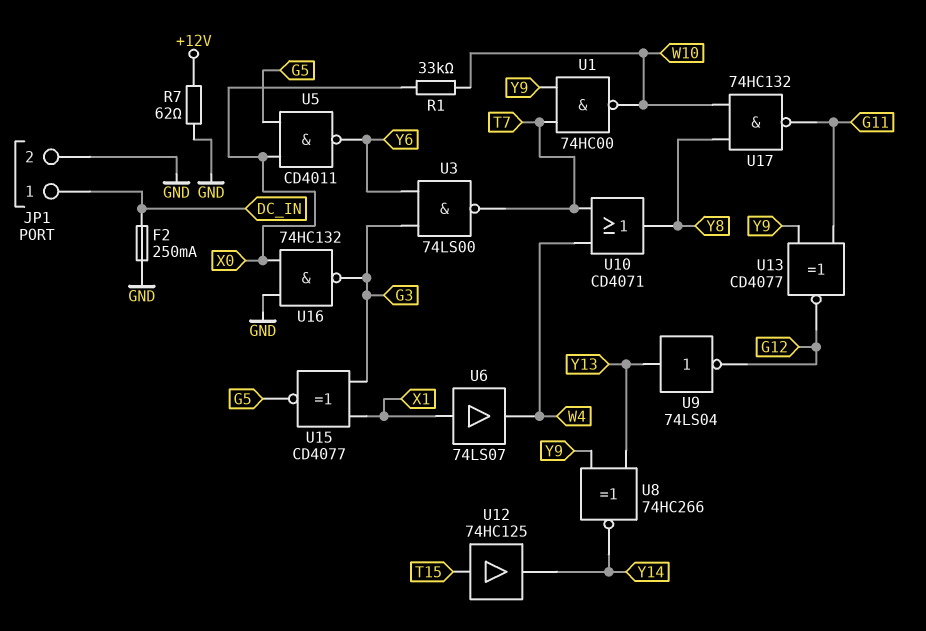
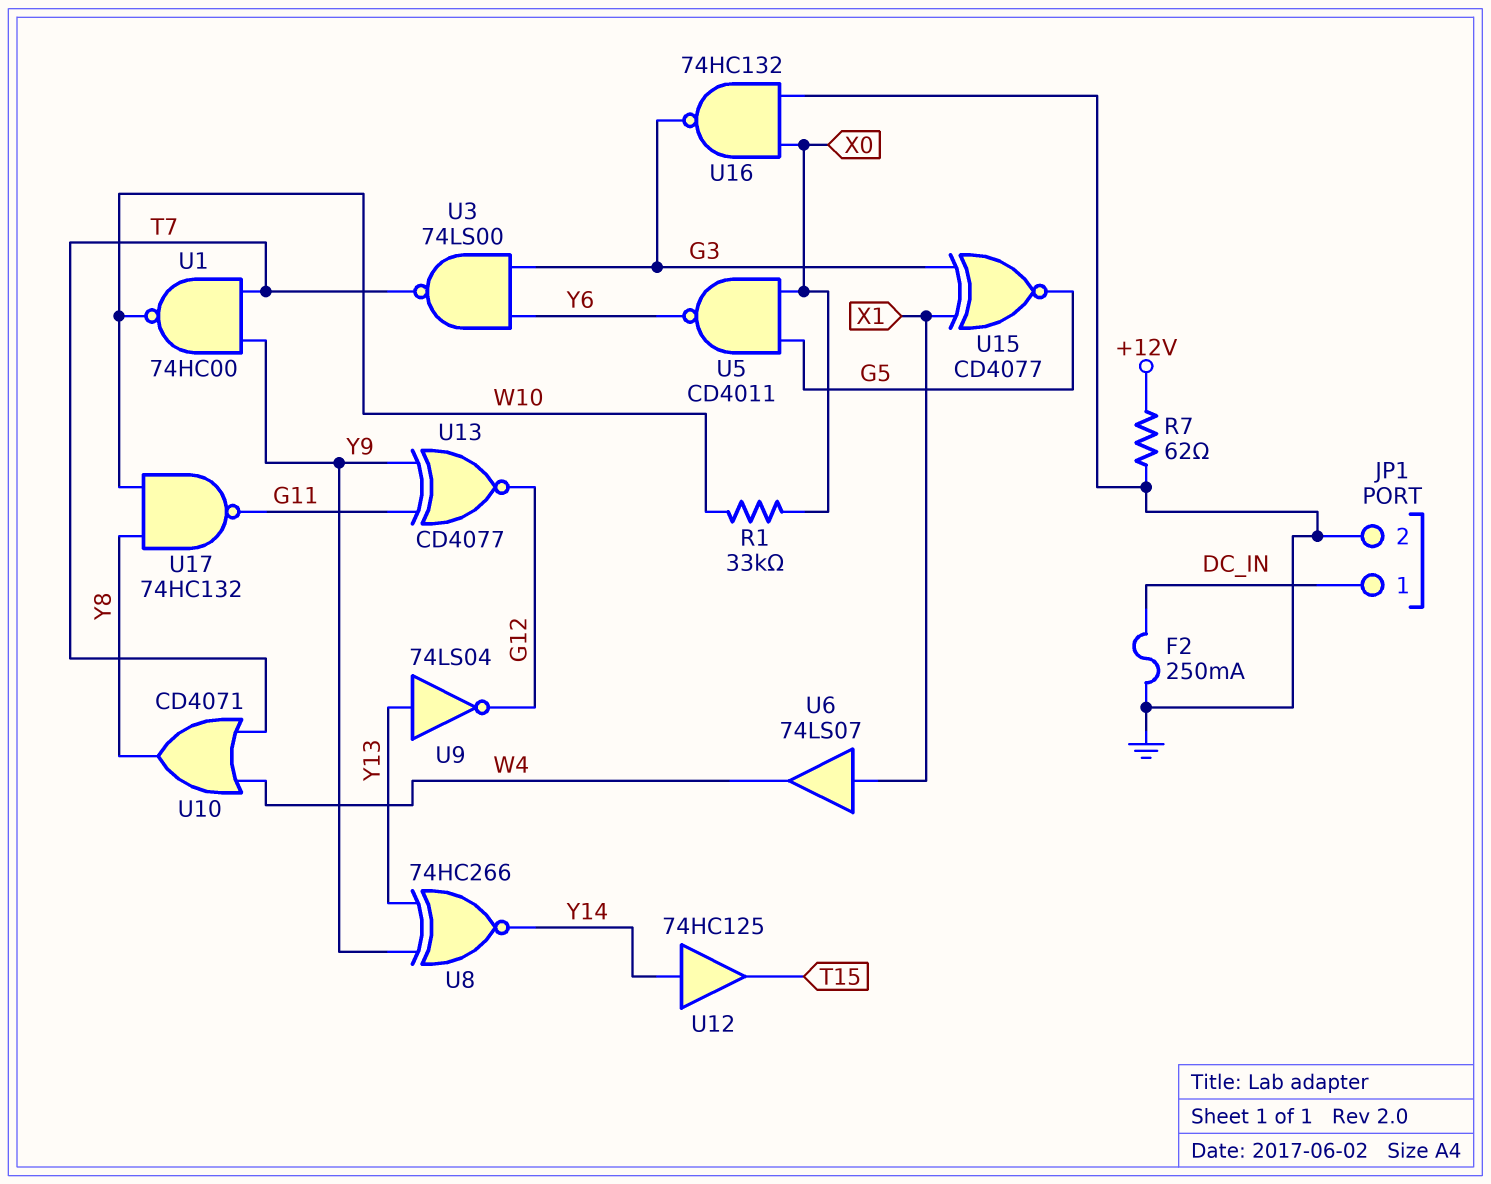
U12: buffer 74HC125 (in T15, out Y14) -> buffer 74HC125 (in Y14, out T15)

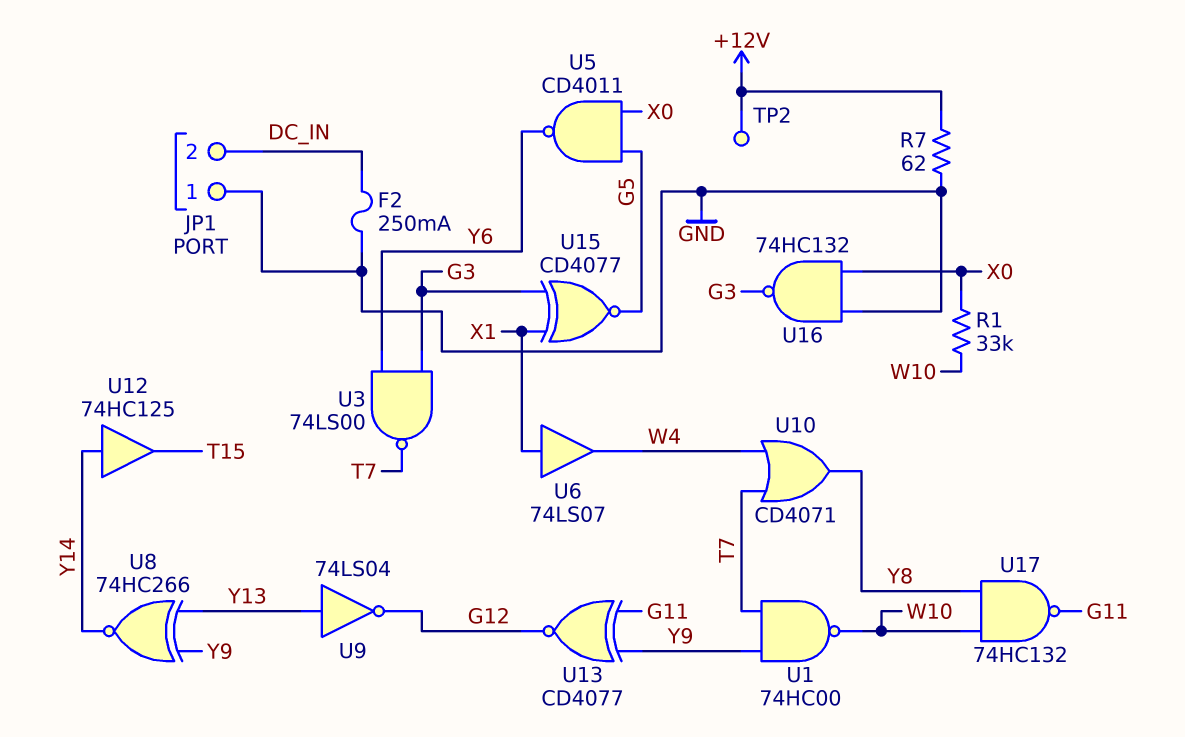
JP1 pin 1: DC_IN -> GND
JP1 pin 2: GND -> DC_IN
TP2: none -> test point (+12V)

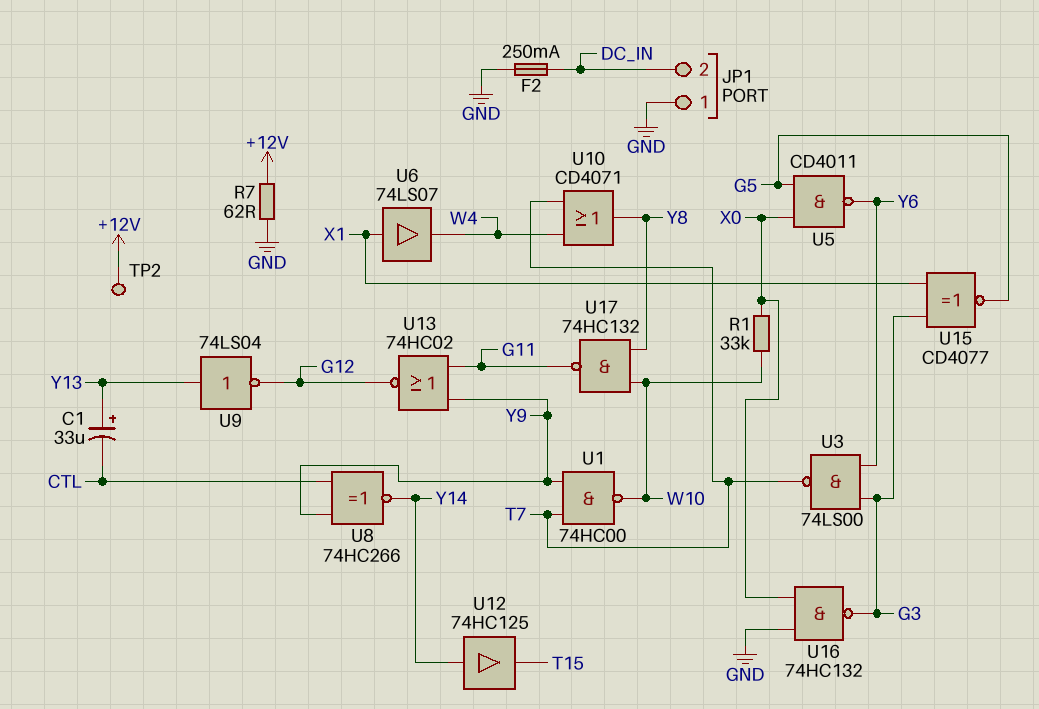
C1: none -> 33uF (plus Y13, minus CTL)
U8: XNOR 74HC266 (in Y9, in Y13, out Y14) -> XNOR 74HC266 (in CTL, in Y9, out Y14)
U13: XNOR CD4077 (in G11, in Y9, out G12) -> NOR 74HC02 (in G11, in Y9, out G12)

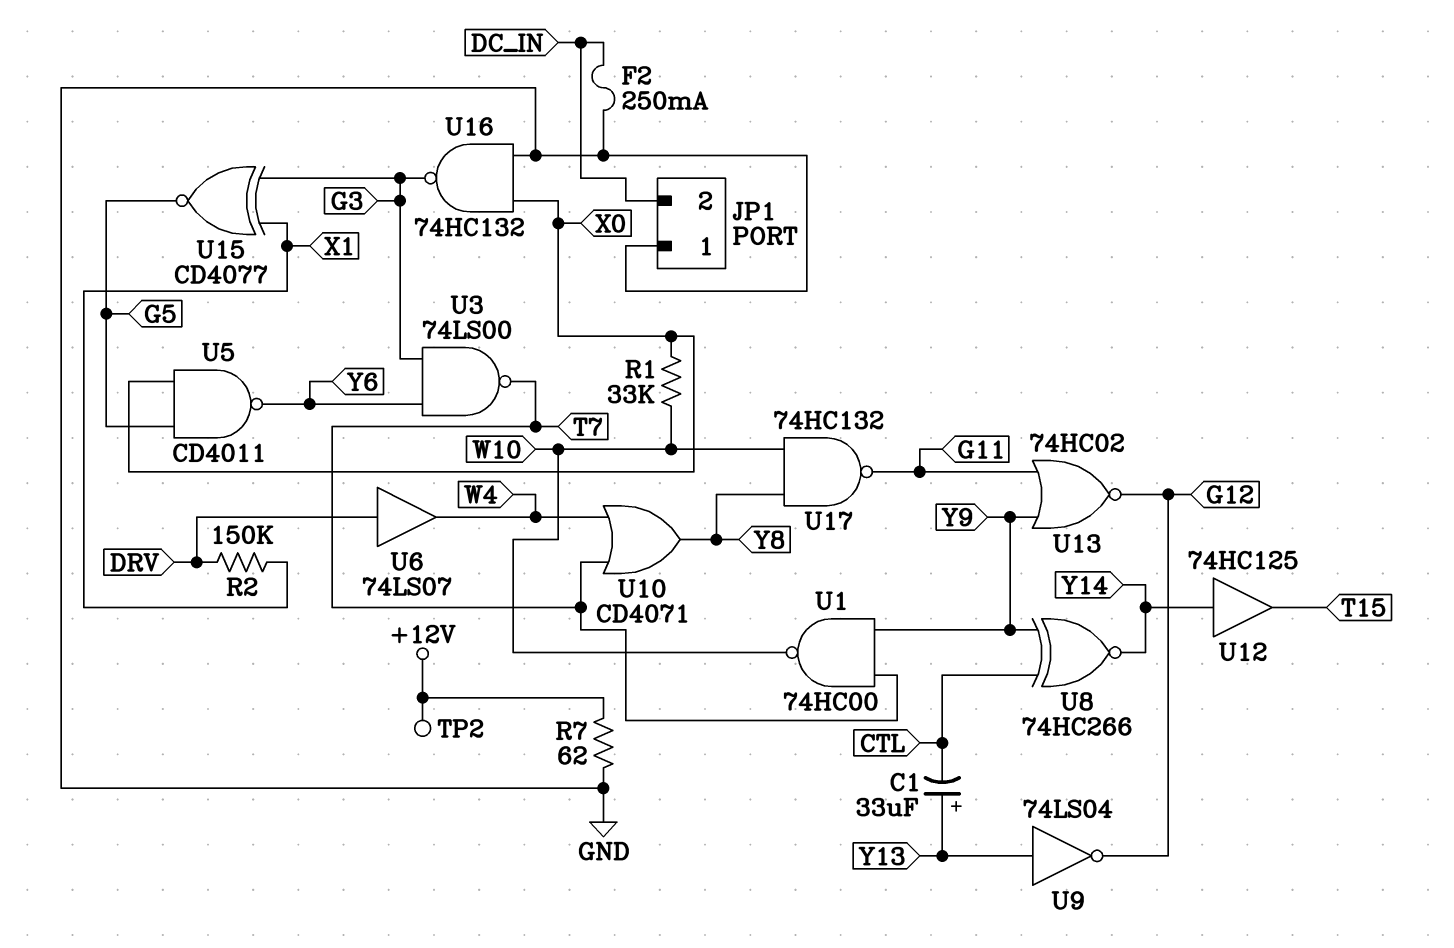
R2: none -> 150k (DRV, X1)
U6: buffer 74LS07 (in X1, out W4) -> buffer 74LS07 (in DRV, out W4)

